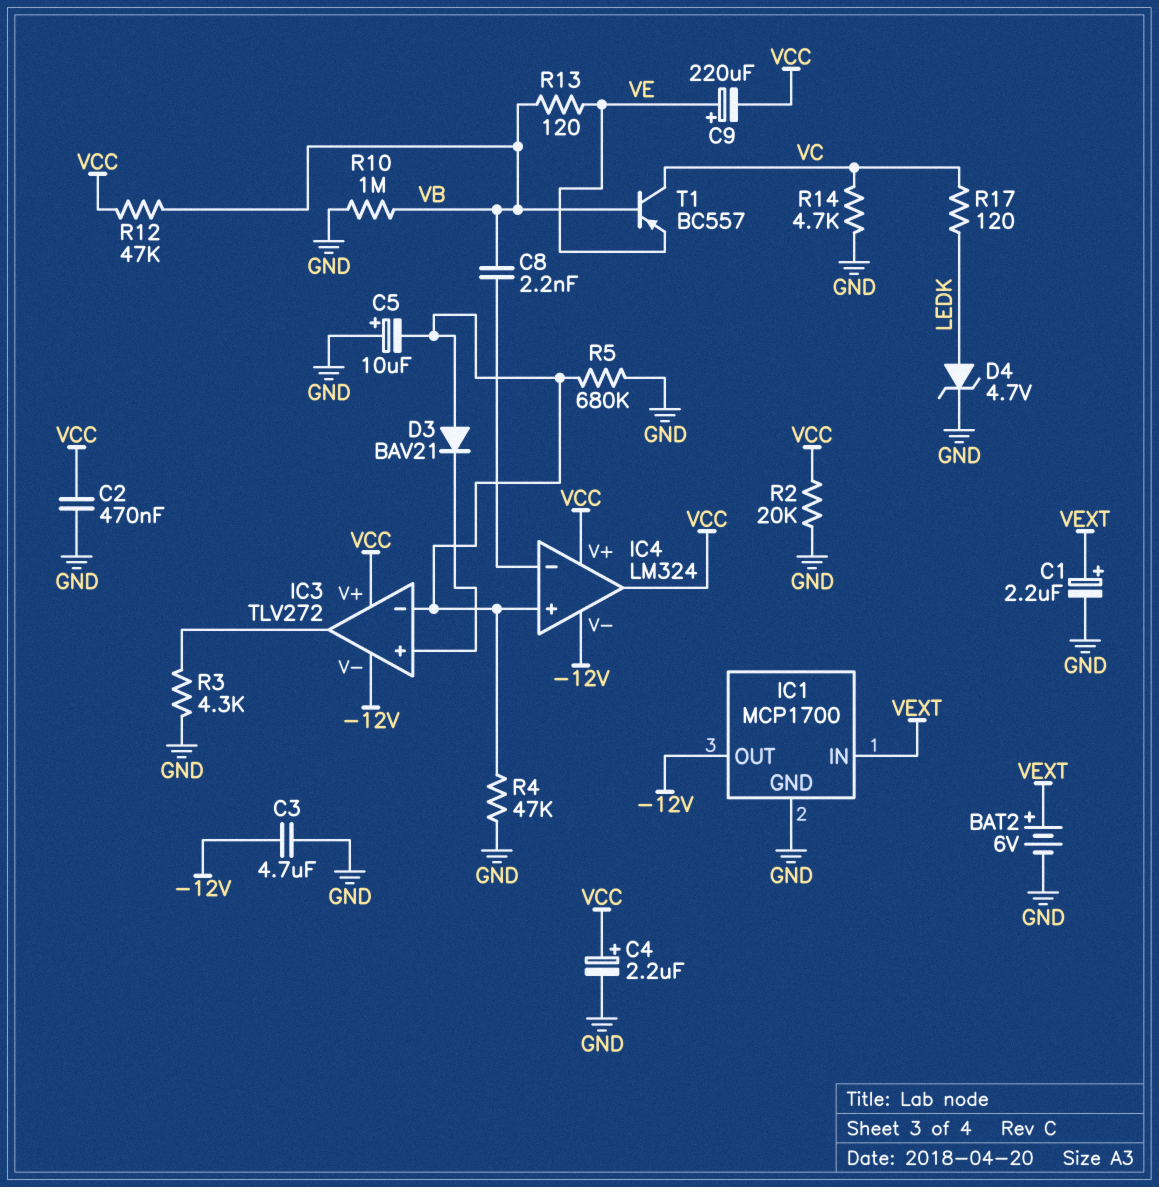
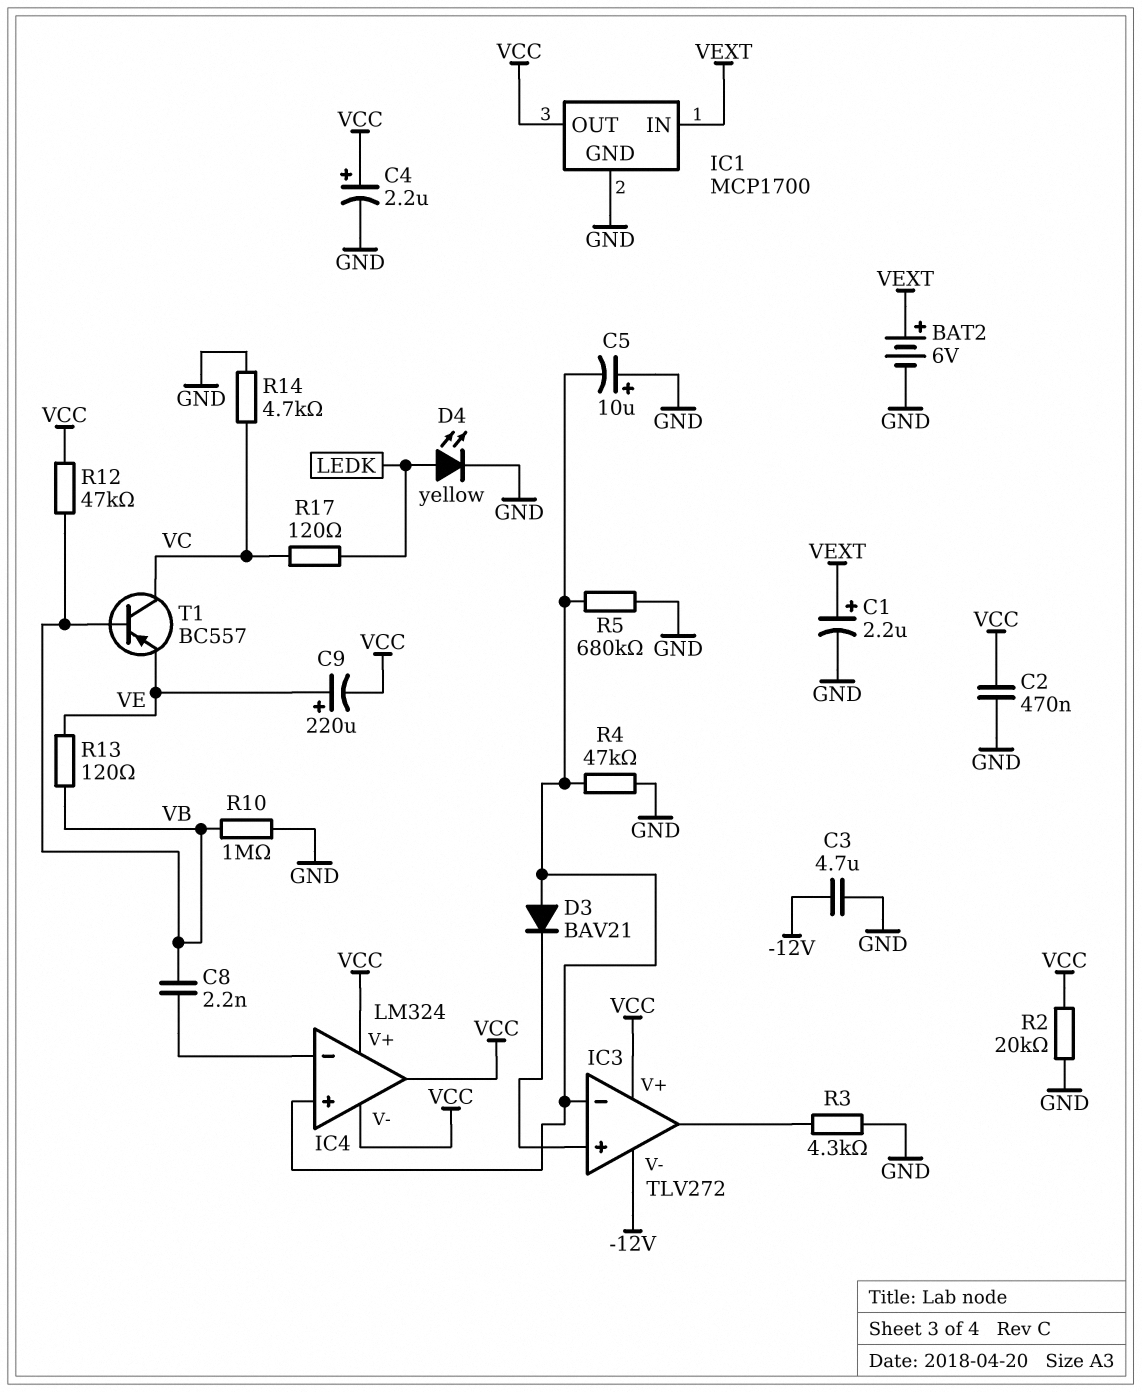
D4: zener 4.7V (A LEDK, K GND) -> LED yellow (A LEDK, K GND)
IC1 pin OUT: -12V -> VCC
IC4 pin V-: -12V -> VCC

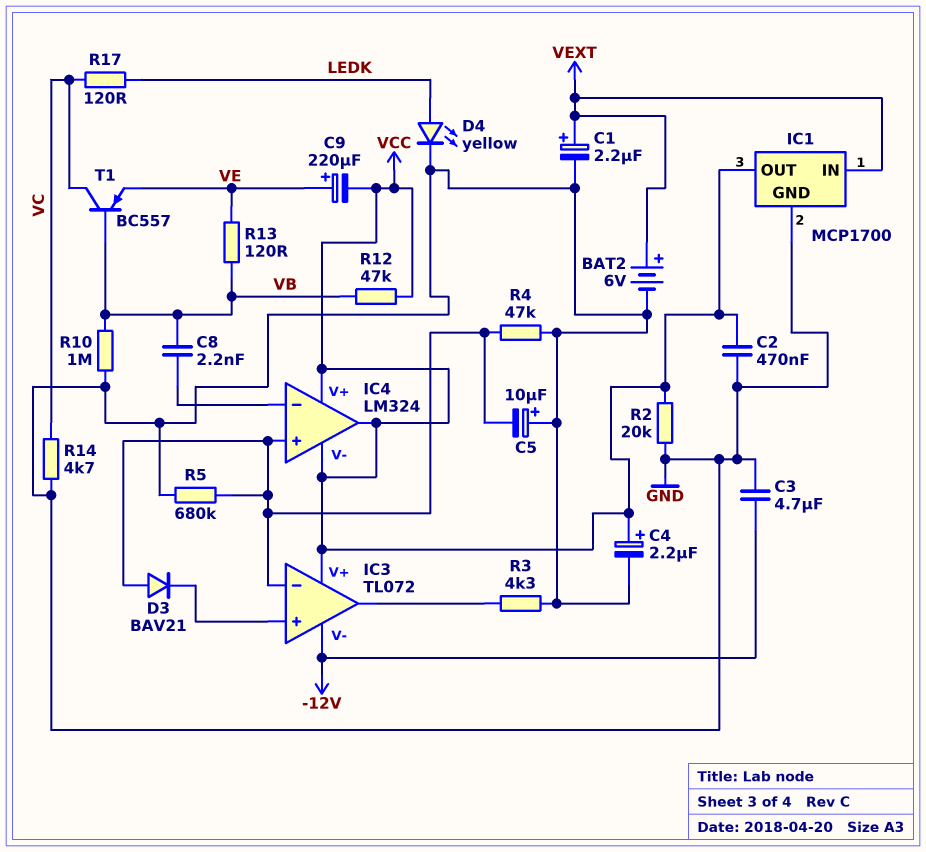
IC3: TLV272 -> TL072

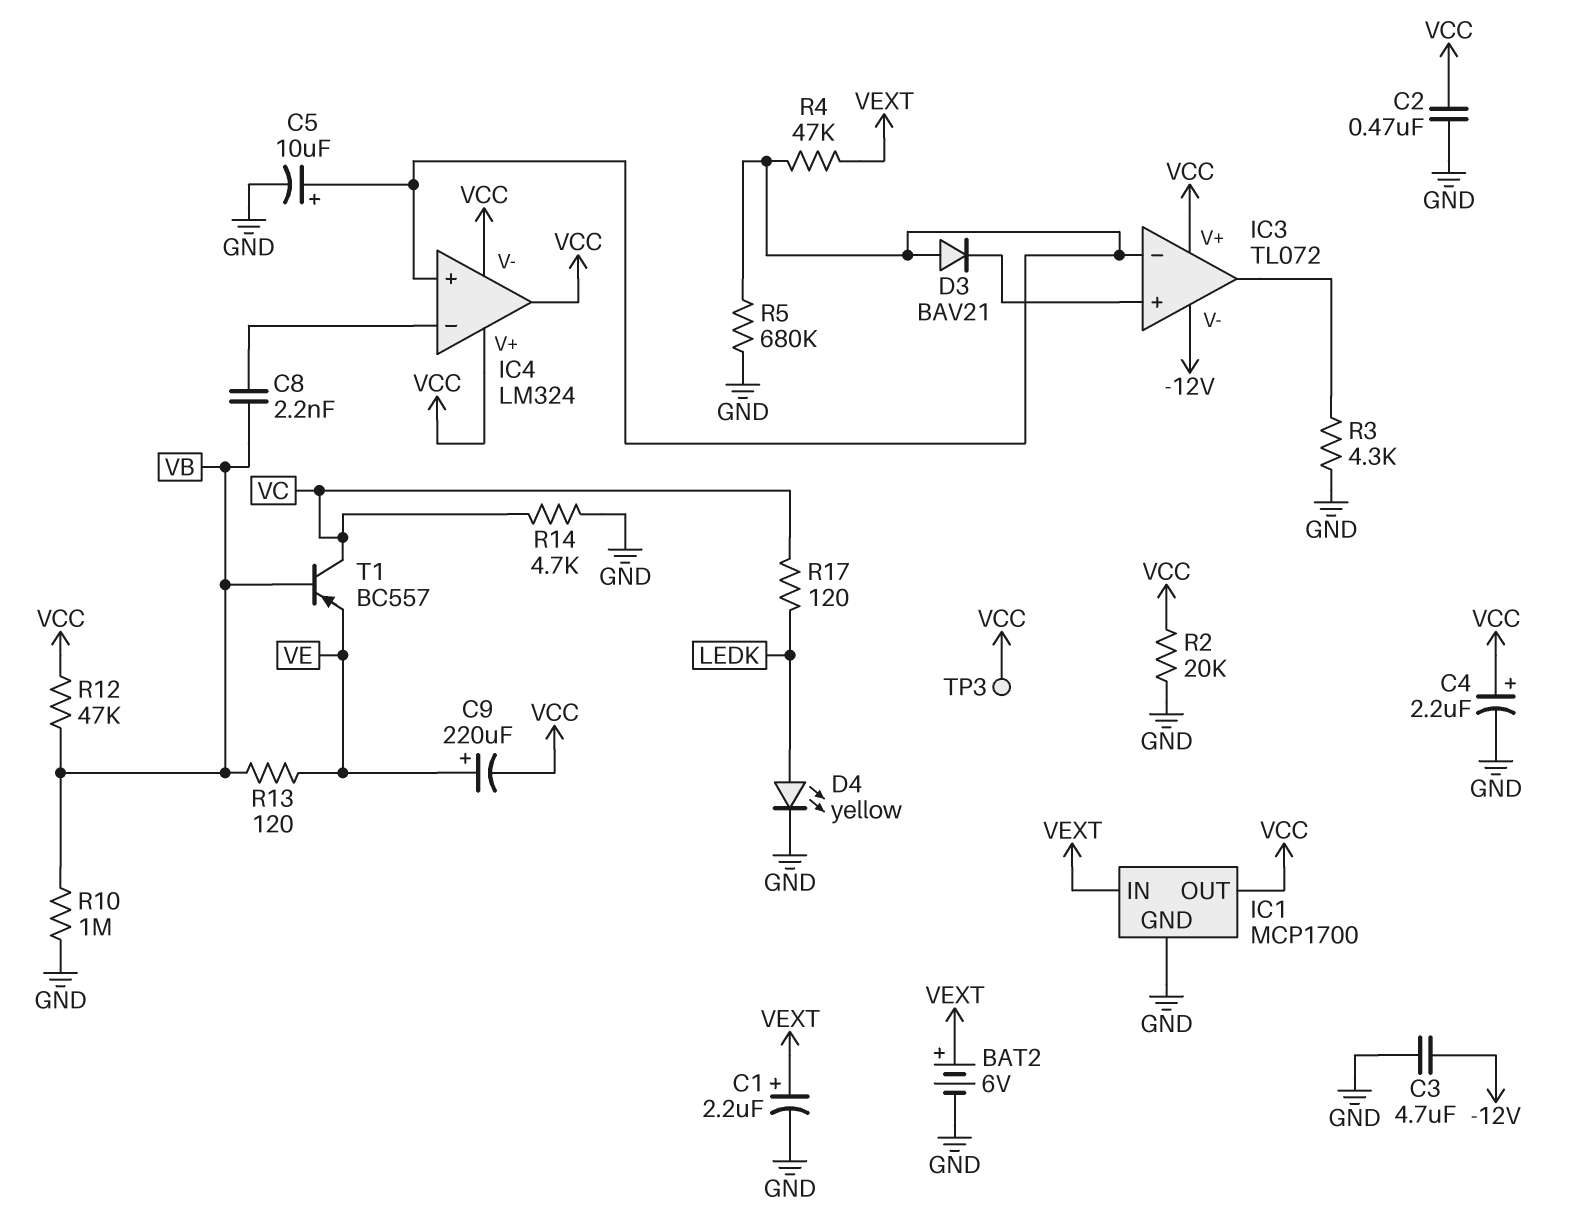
C5: 10uF (plus GND, minus IC3/in-) -> 10uF (plus IC3/in-, minus GND)
R4: 47k (GND, IC3/in-) -> 47k (IC3/in-, VEXT)
TP3: none -> test point (VCC)

